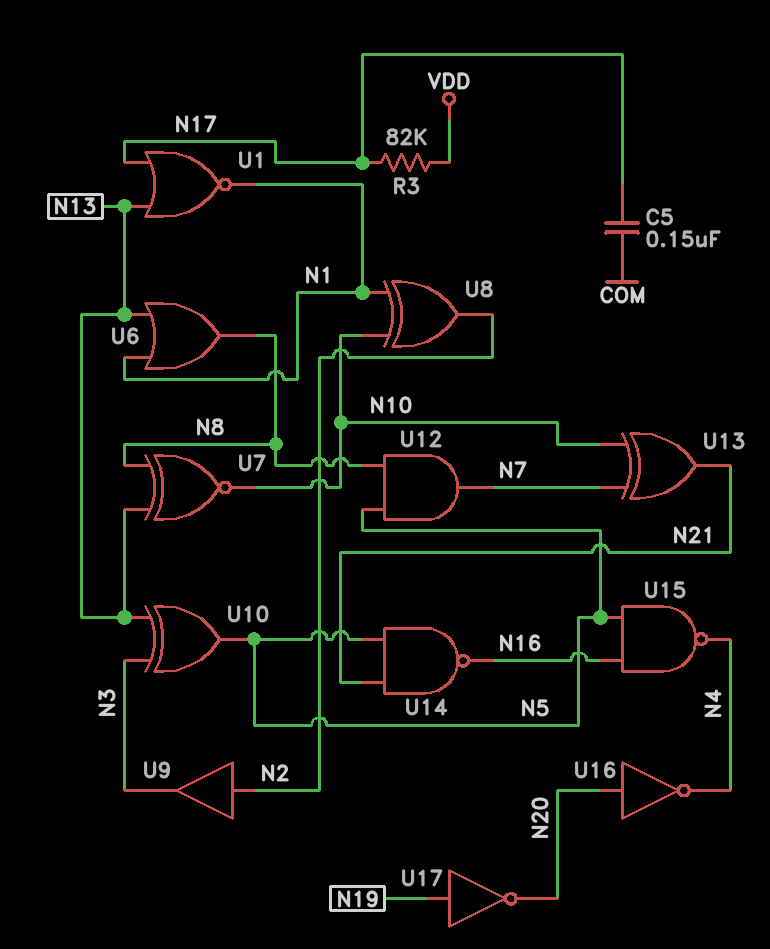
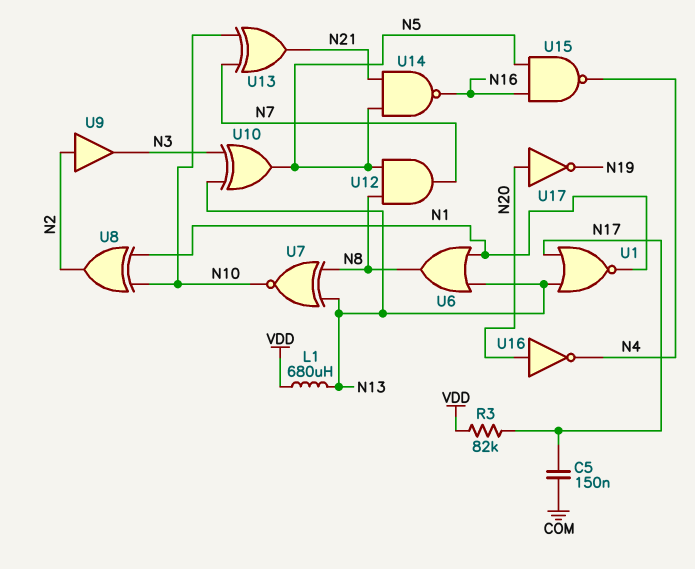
L1: none -> 680uH (N13, VDD)
U17: NOT (in N19, out N20) -> NOT (in N20, out N19)

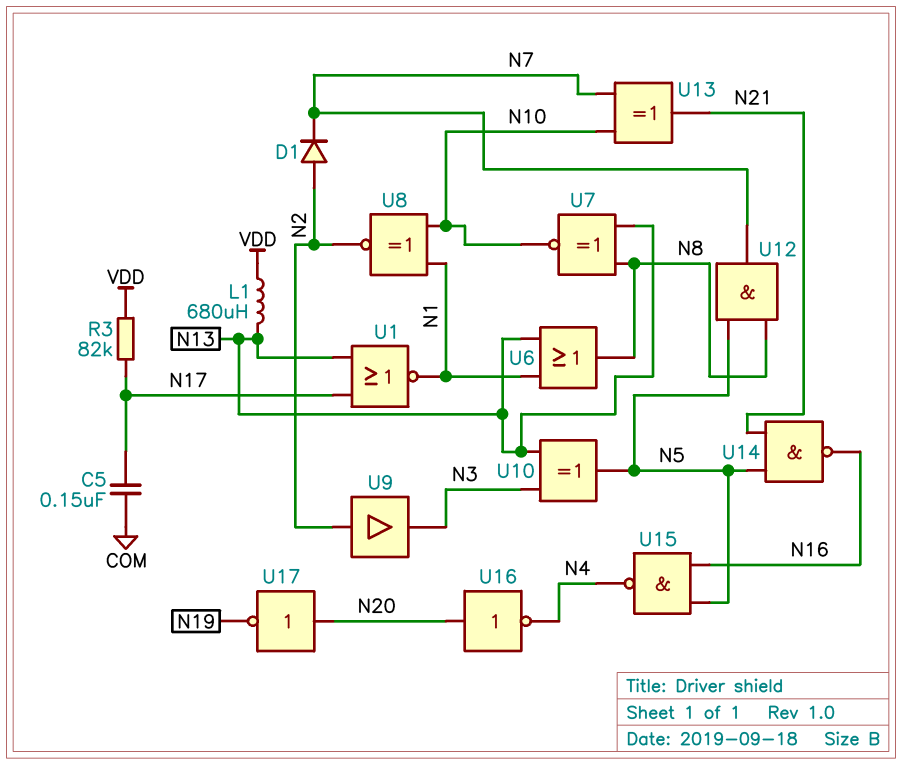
D1: none -> diode (A N2, K N7)
U8: XOR (in N1, in N10, out N2) -> XNOR (in N1, in N10, out N2)

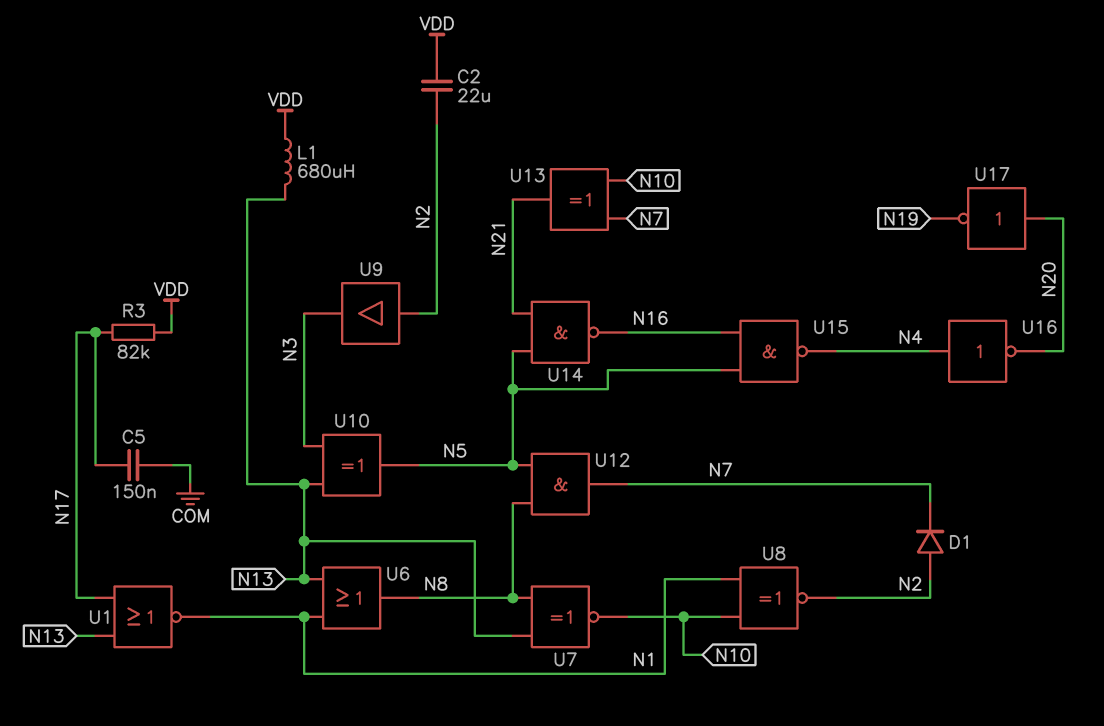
C2: none -> 22uF (N2, VDD)
U16: NOT (in N20, out N4) -> NOT (in N4, out N20)

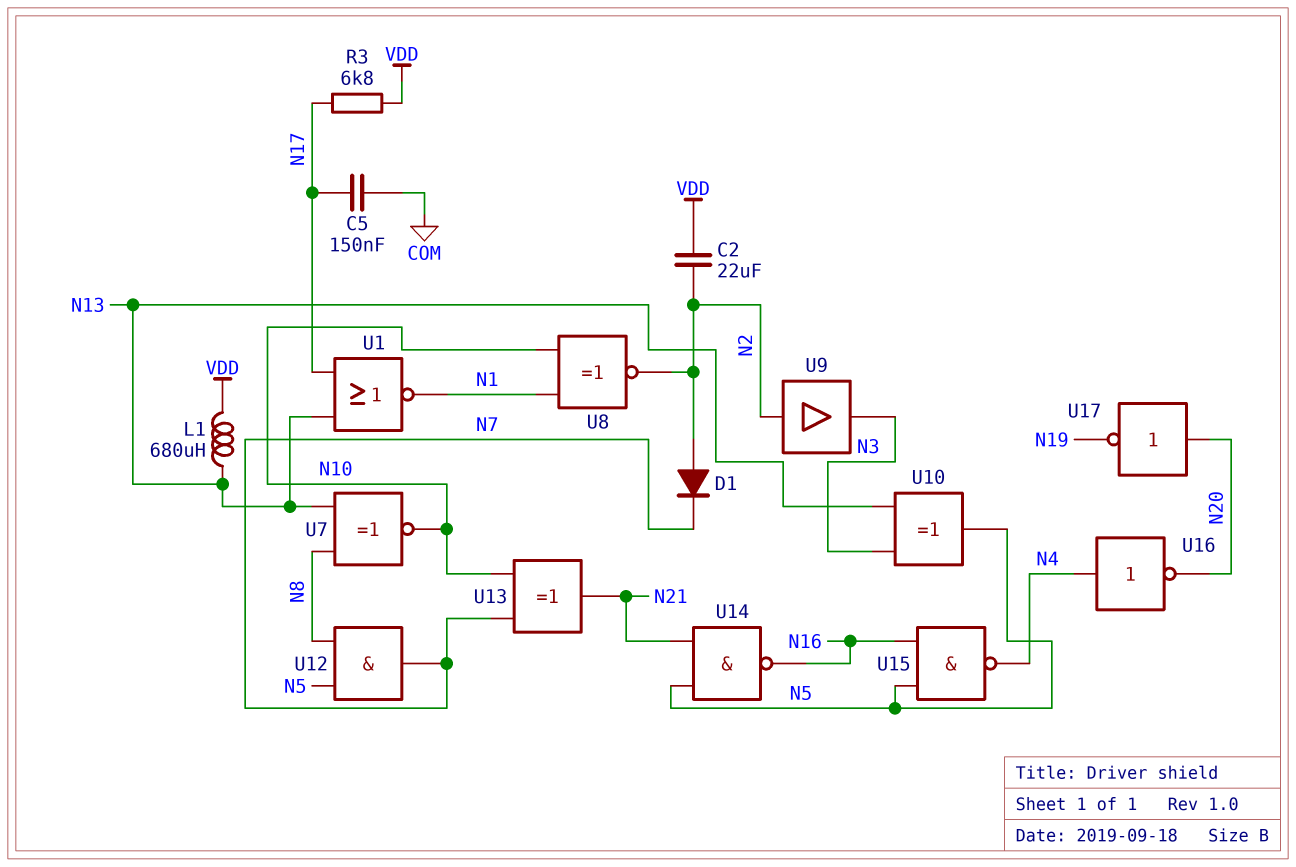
R3: 82k (N17, VDD) -> 6.8k (N17, VDD)
U6: OR (in N1, in N13, out N8) -> none

